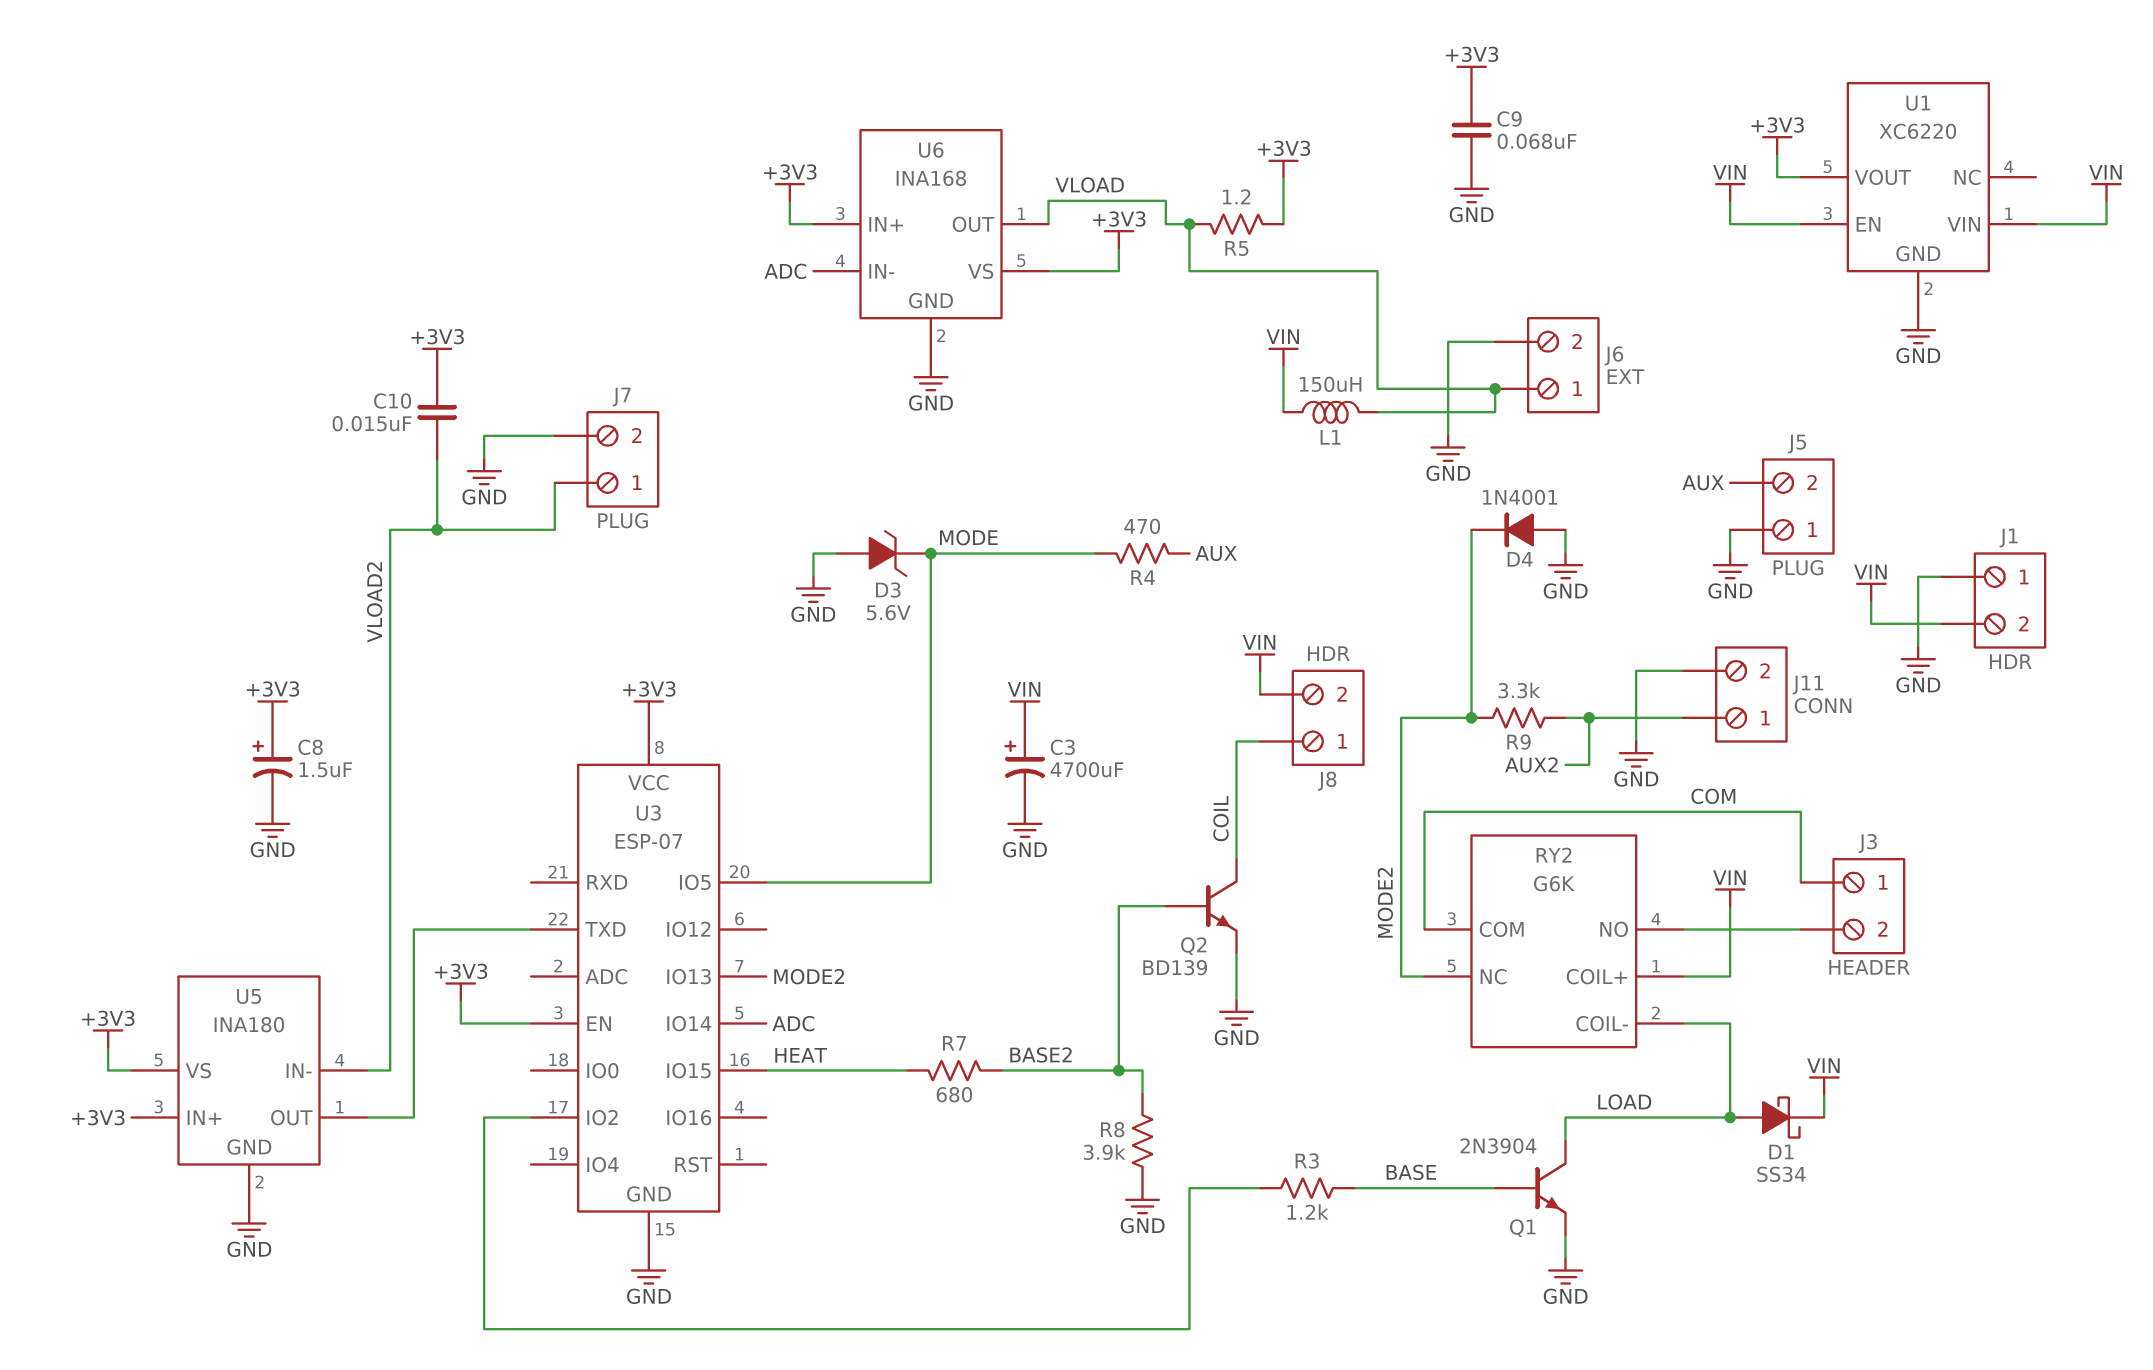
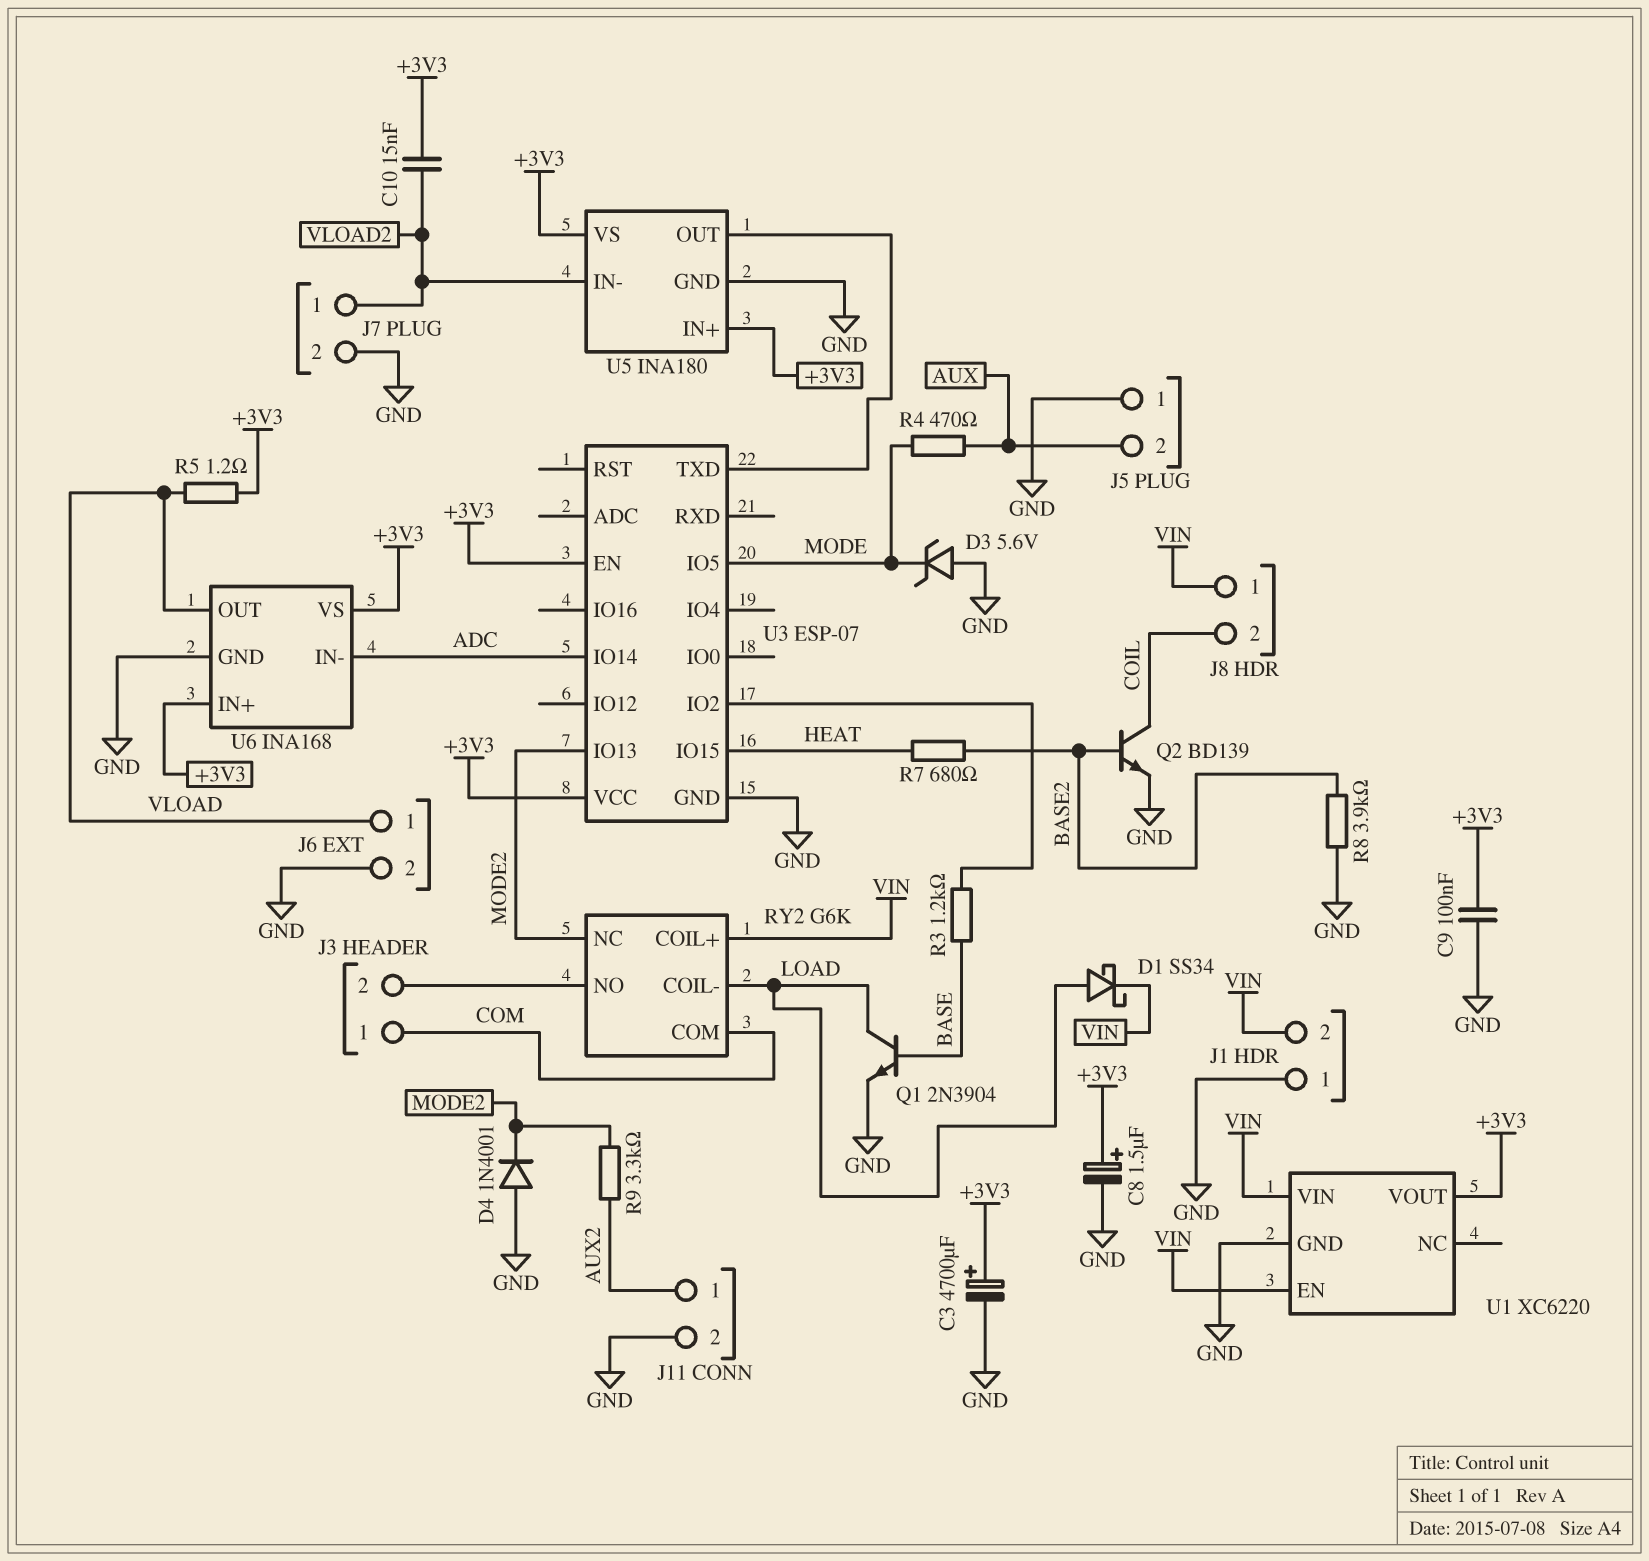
C3: 4700uF (plus VIN, minus GND) -> 4700uF (plus +3V3, minus GND)
C9: 68nF (+3V3, GND) -> 100nF (+3V3, GND)
J8 pin 1: COIL -> VIN
J8 pin 2: VIN -> COIL
L1: 150uH (VIN, VLOAD) -> none

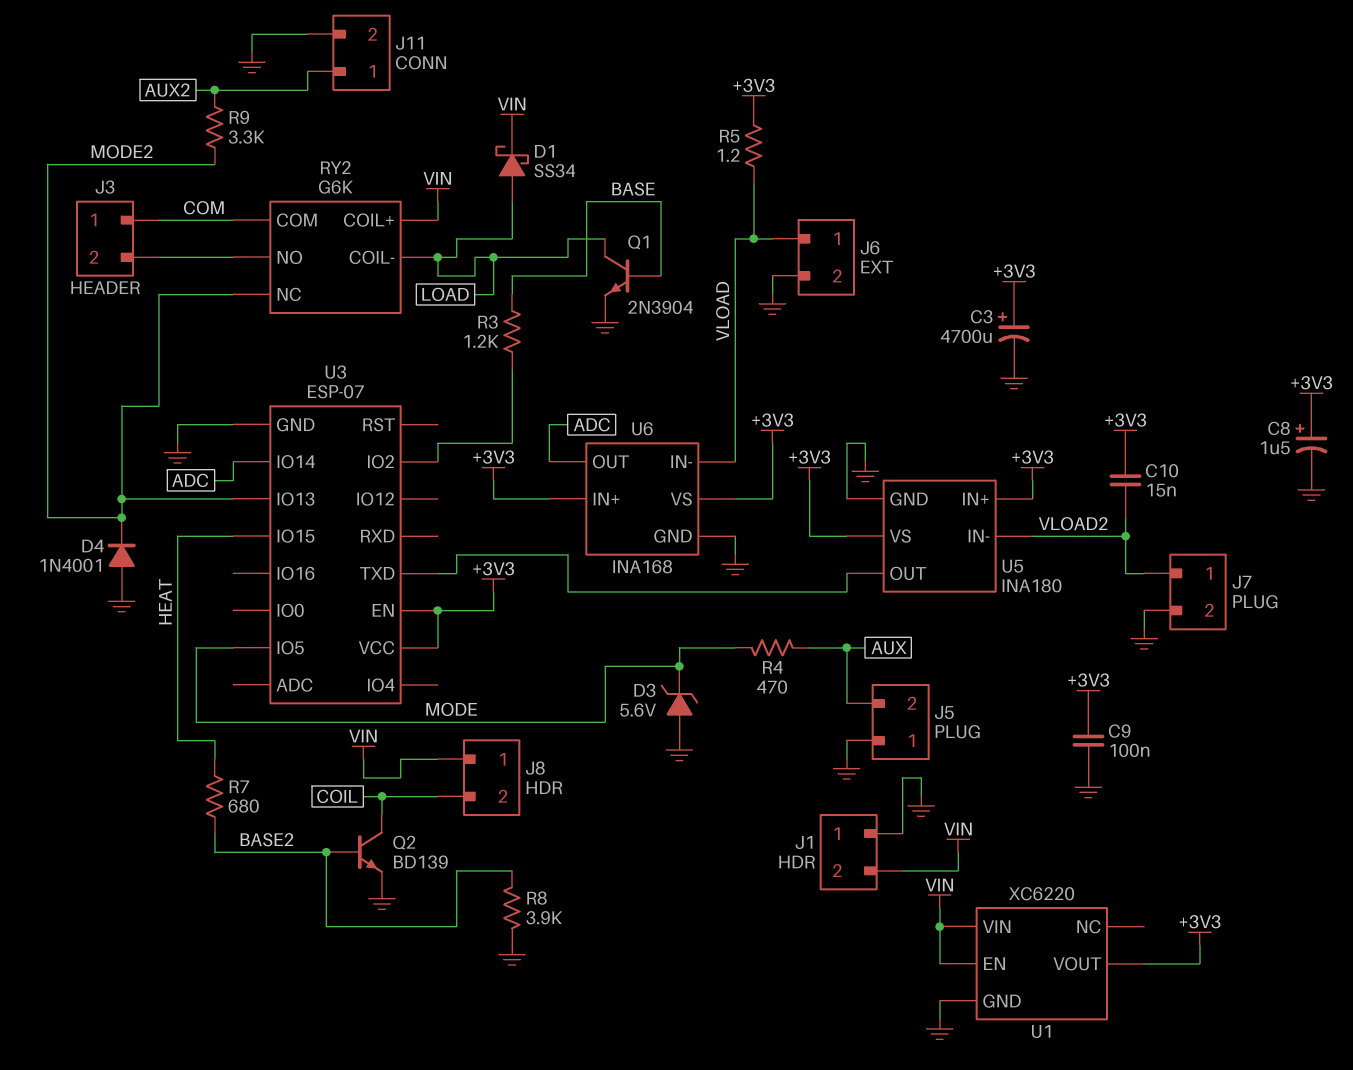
U6 pin IN-: ADC -> VLOAD
U6 pin OUT: VLOAD -> ADC

